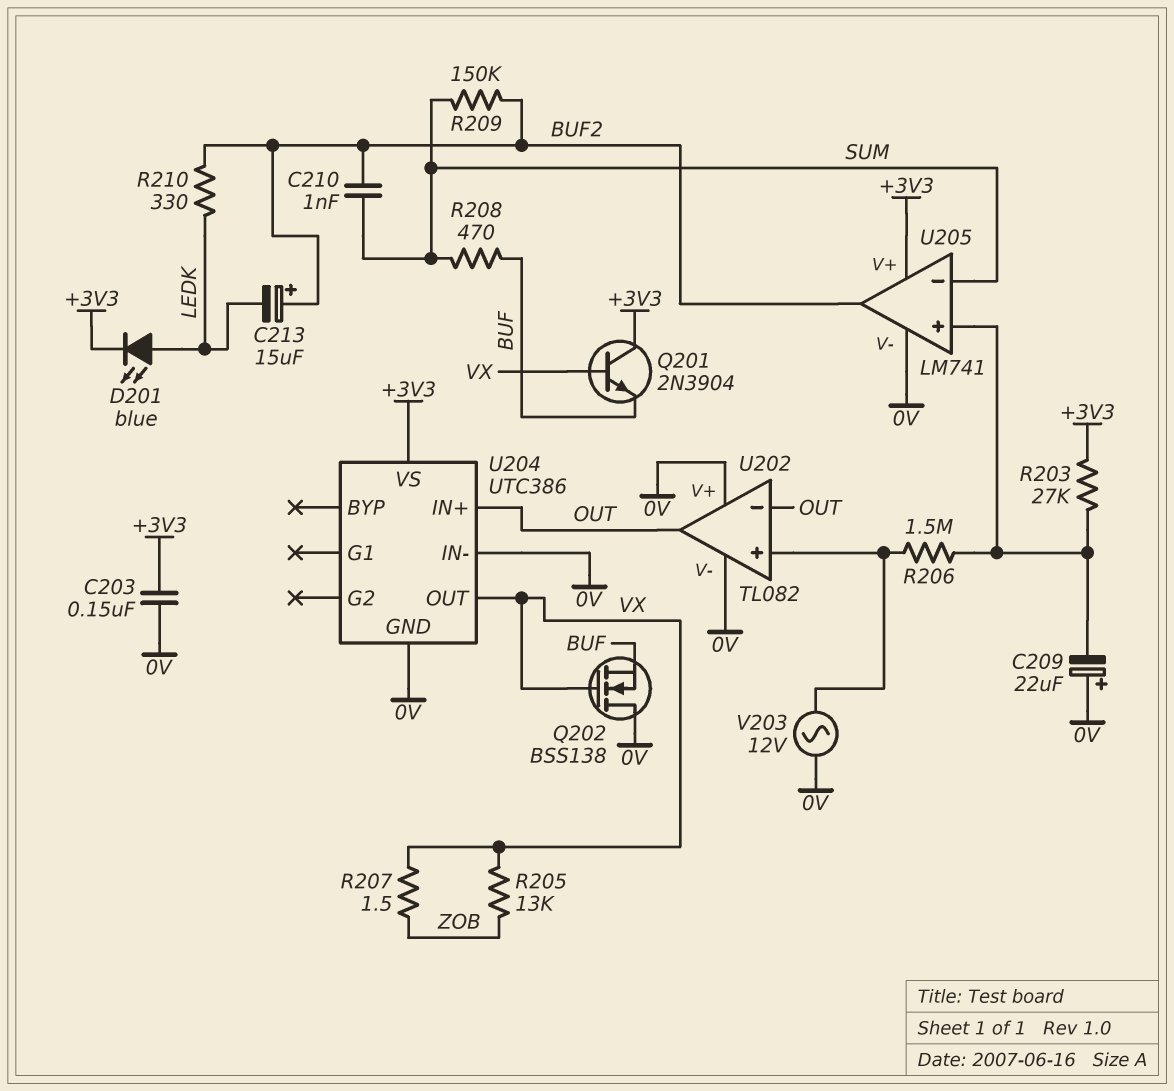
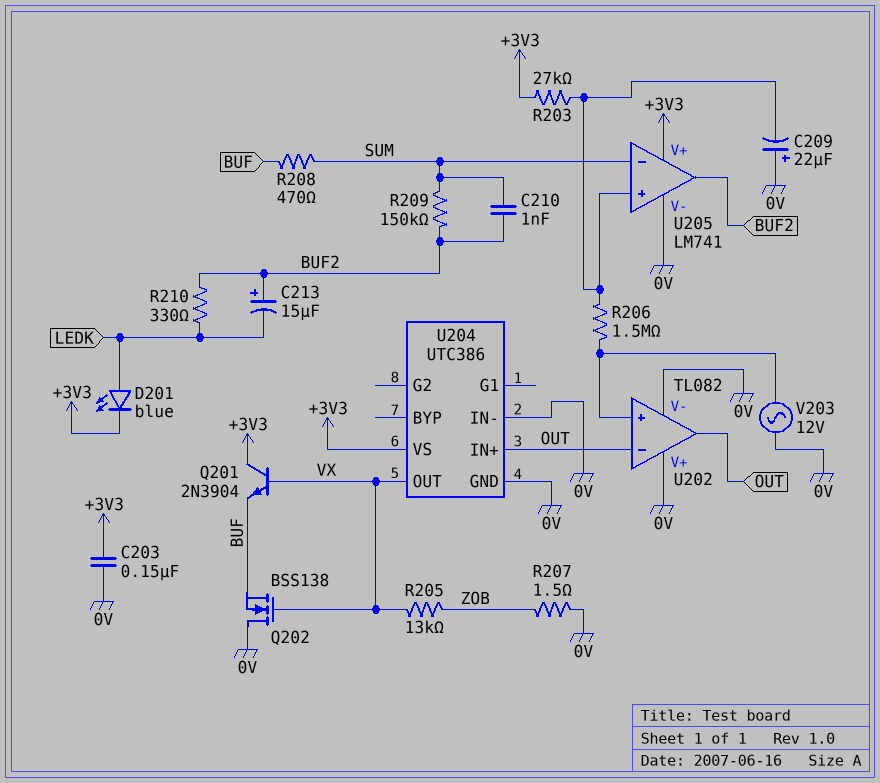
R207: 1.5 (VX, ZOB) -> 1.5 (0V, ZOB)

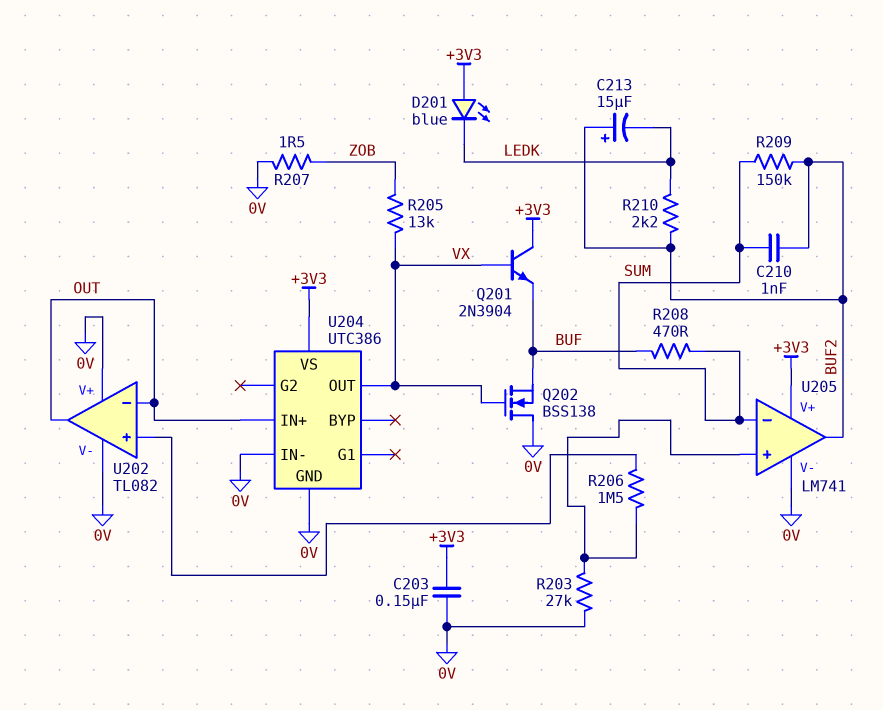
C209: 22uF (plus 0V, minus U205/in+) -> none
D201: LED blue (A LEDK, K +3V3) -> LED blue (A +3V3, K LEDK)
R203: 27k (+3V3, U205/in+) -> 27k (0V, U205/in+)
R210: 330 (BUF2, LEDK) -> 2.2k (BUF2, LEDK)
V203: AC 12V (0V, U202/in+) -> none

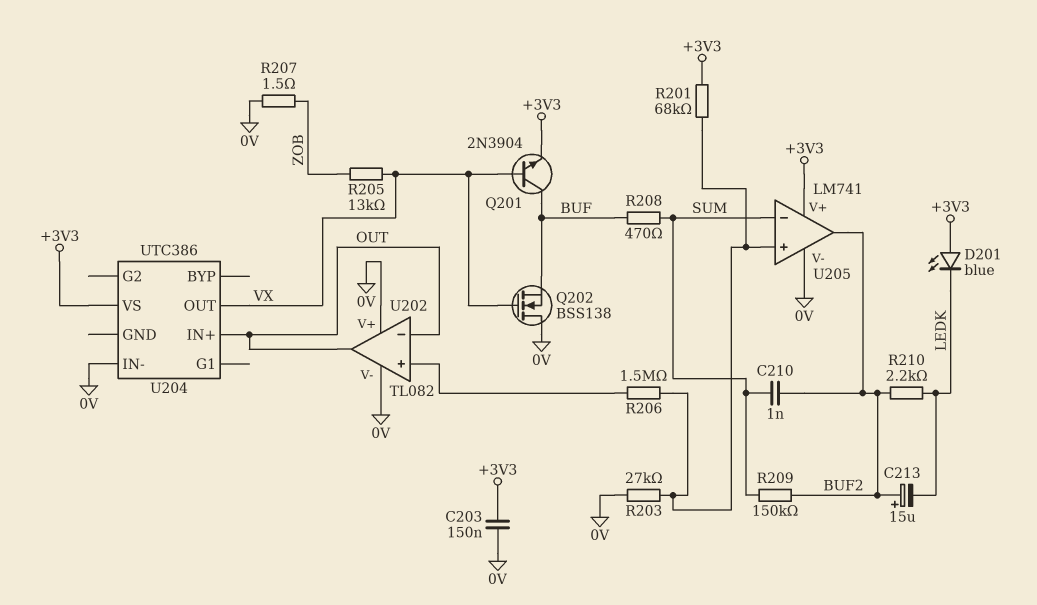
Q201: NPN 2N3904 (B VX, C +3V3, E BUF) -> NPN 2N3904 (B VX, C BUF, E +3V3)
R201: none -> 68k (+3V3, U205/in+)
U204 pin GND: 0V -> none

